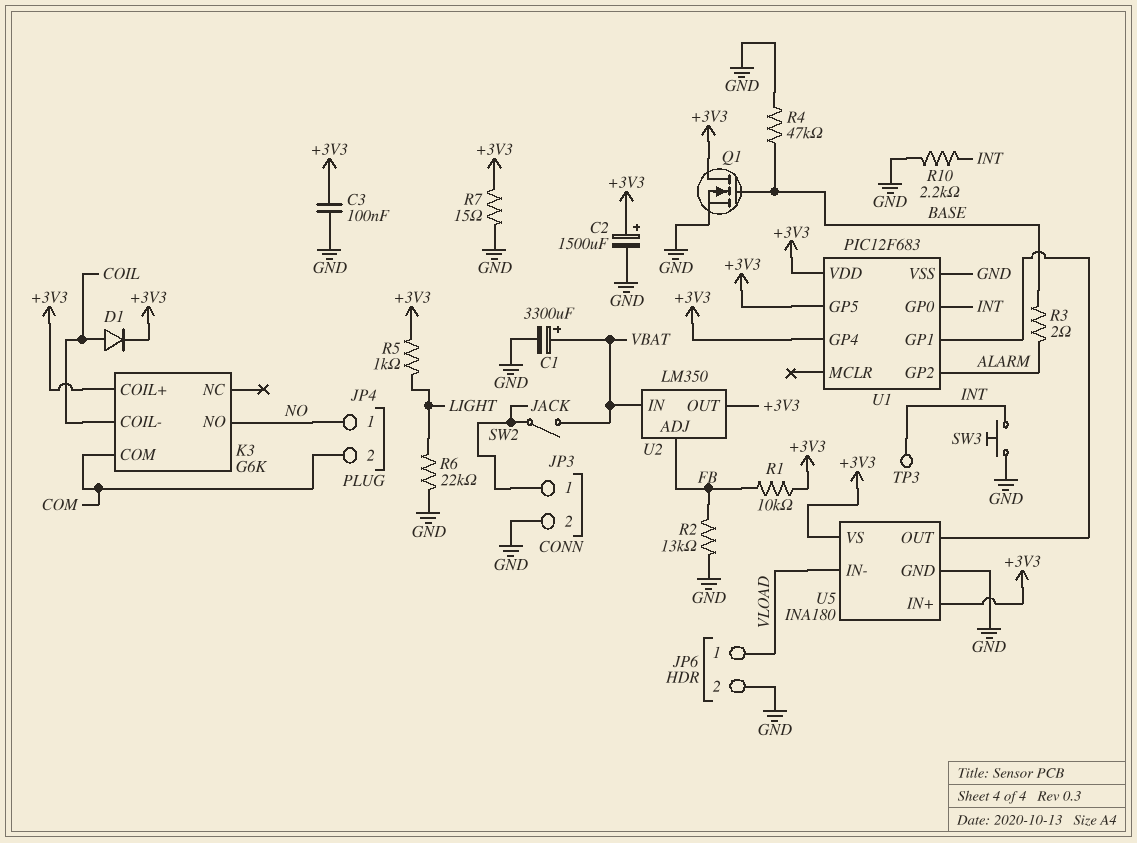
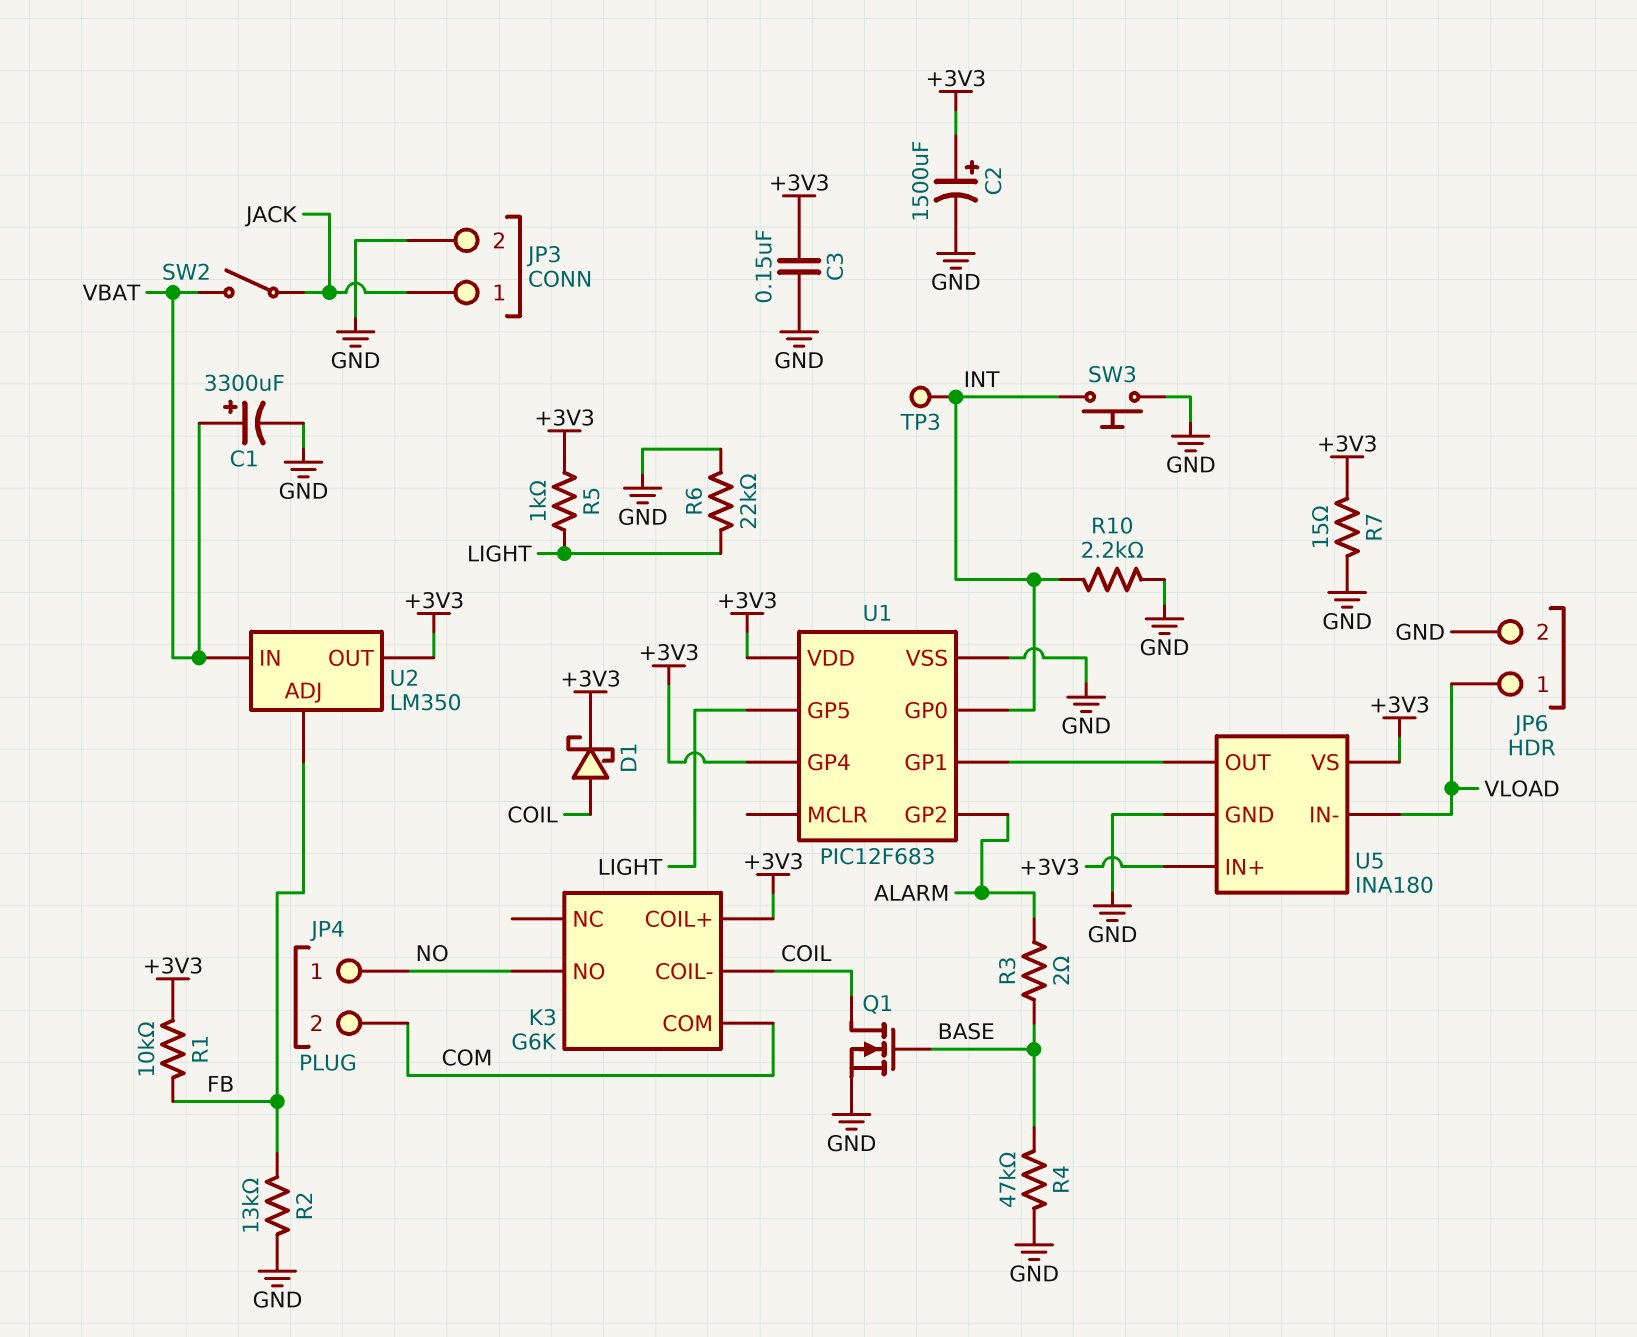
C3: 100nF (+3V3, GND) -> 150nF (+3V3, GND)
D1: diode (A COIL, K +3V3) -> schottky (A COIL, K +3V3)
Q1: NMOS (G BASE, D +3V3, S GND) -> NMOS (G BASE, D COIL, S GND)
U1 pin GP5: +3V3 -> LIGHT

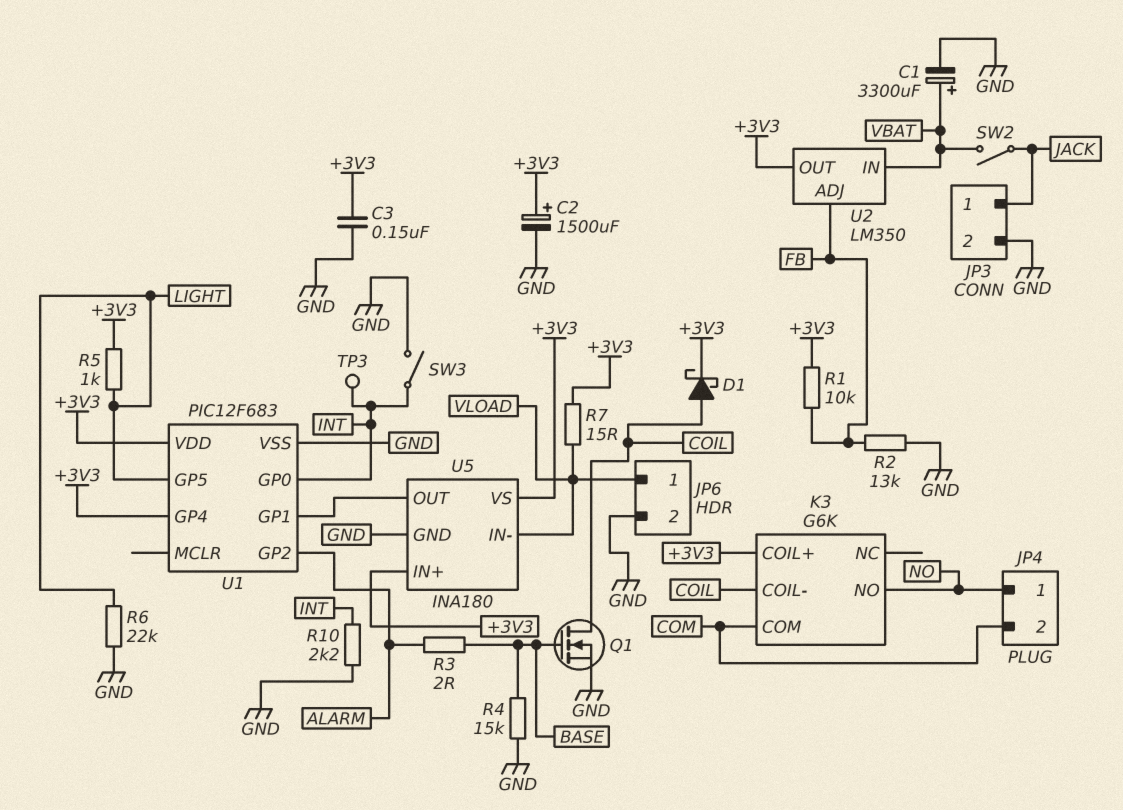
R4: 47k (BASE, GND) -> 15k (BASE, GND)
R7: 15 (+3V3, GND) -> 15 (+3V3, VLOAD)
SW3: button (GND, INT) -> switch (GND, INT)

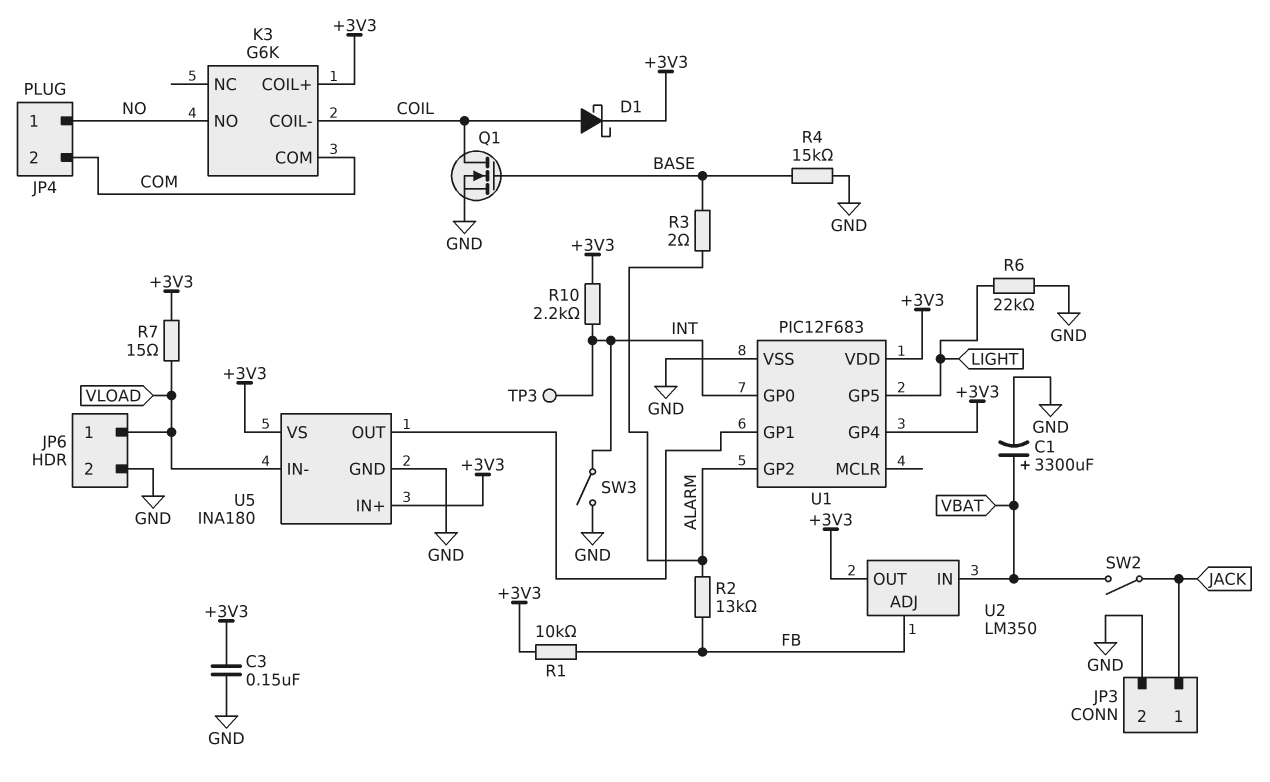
C2: 1500uF (plus +3V3, minus GND) -> none
R2: 13k (FB, GND) -> 13k (ALARM, FB)
R5: 1k (+3V3, LIGHT) -> none
R10: 2.2k (GND, INT) -> 2.2k (+3V3, INT)

